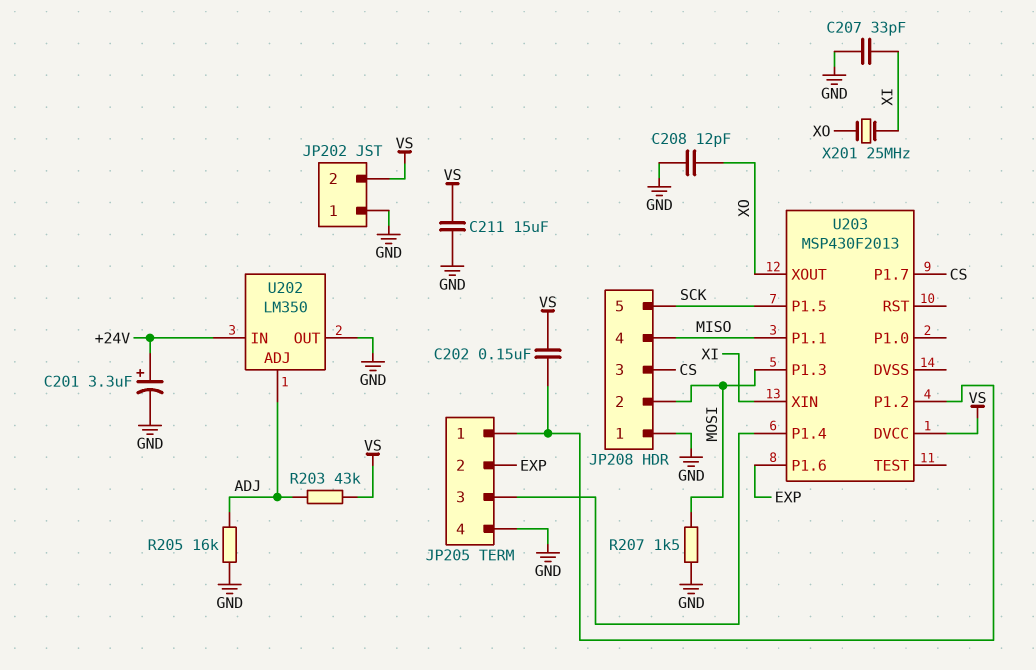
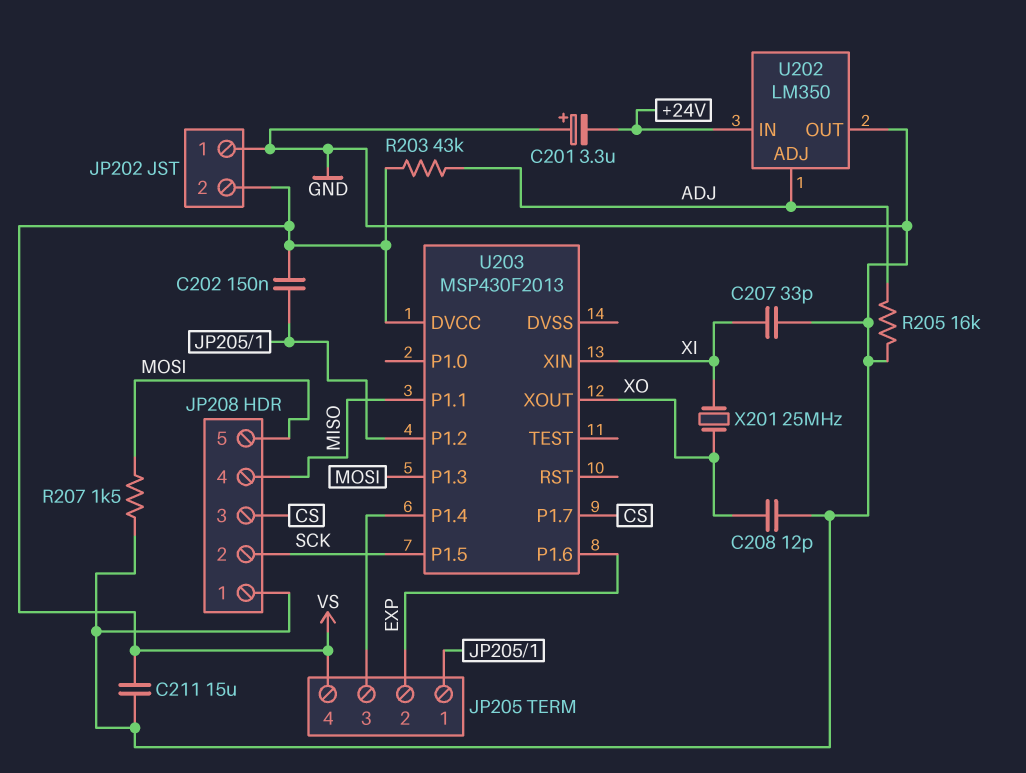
C201: 3.3uF (plus +24V, minus GND) -> 3.3uF (plus GND, minus +24V)
JP205 pin 4: GND -> VS
JP208 pin 2: MOSI -> SCK
JP208 pin 5: SCK -> MOSI

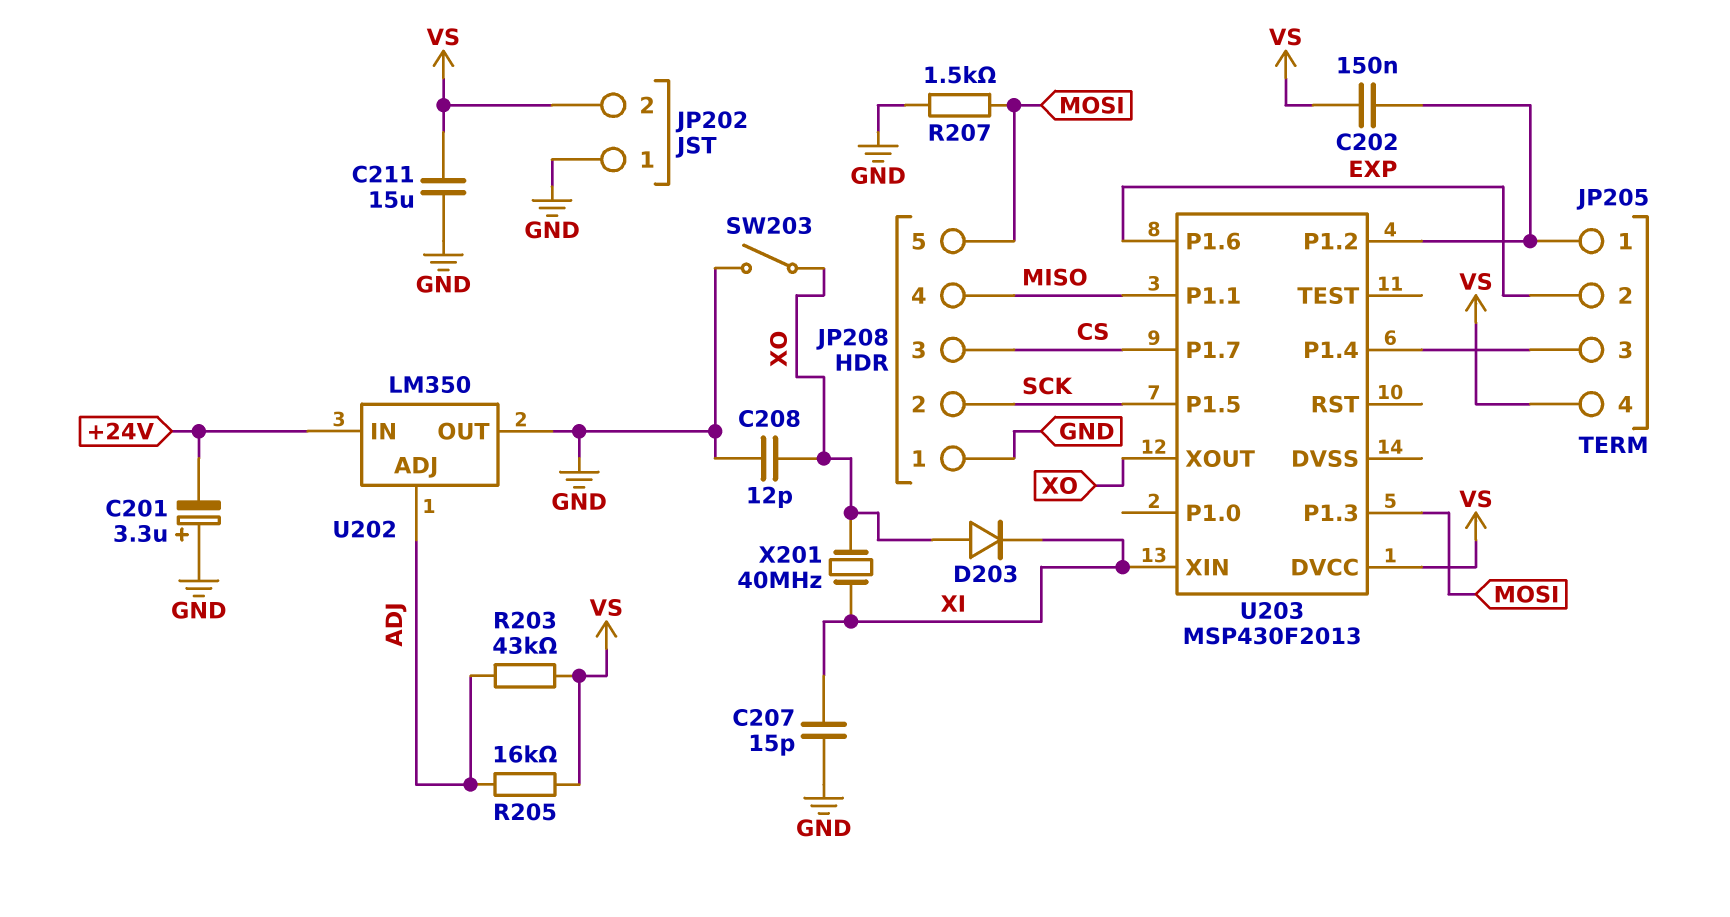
C207: 33pF (GND, XI) -> 15pF (GND, XI)
D203: none -> diode (A XO, K XI)
R205: 16k (ADJ, GND) -> 16k (ADJ, VS)
SW203: none -> switch (GND, XO)
X201: 25MHz (XI, XO) -> 40MHz (XI, XO)

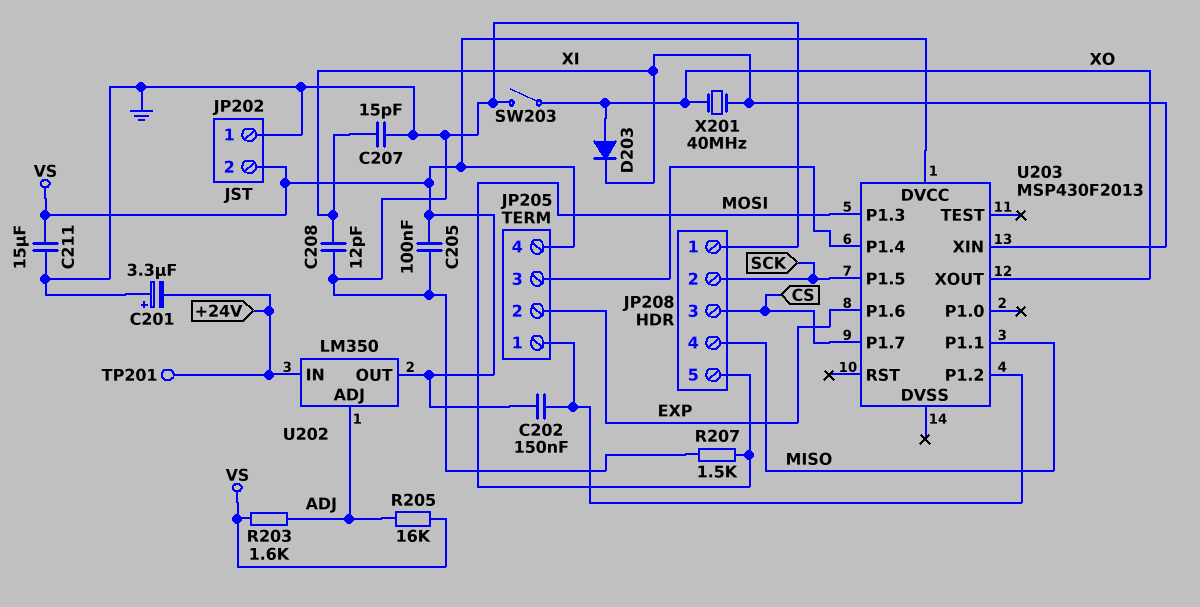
C205: none -> 100nF (GND, VS)
C208: 12pF (GND, XO) -> 12pF (GND, XI)
R203: 43k (ADJ, VS) -> 1.6k (ADJ, VS)
TP201: none -> test point (+24V)
U202 pin OUT: GND -> VS

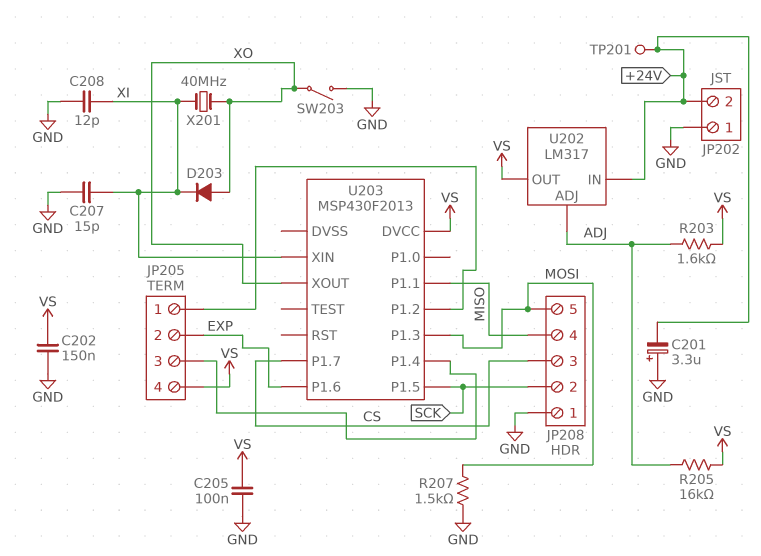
C202: 150nF (JP205/1, VS) -> 150nF (GND, VS)
C211: 15uF (GND, VS) -> none
JP202 pin 2: VS -> +24V
U202: LM350 -> LM317

